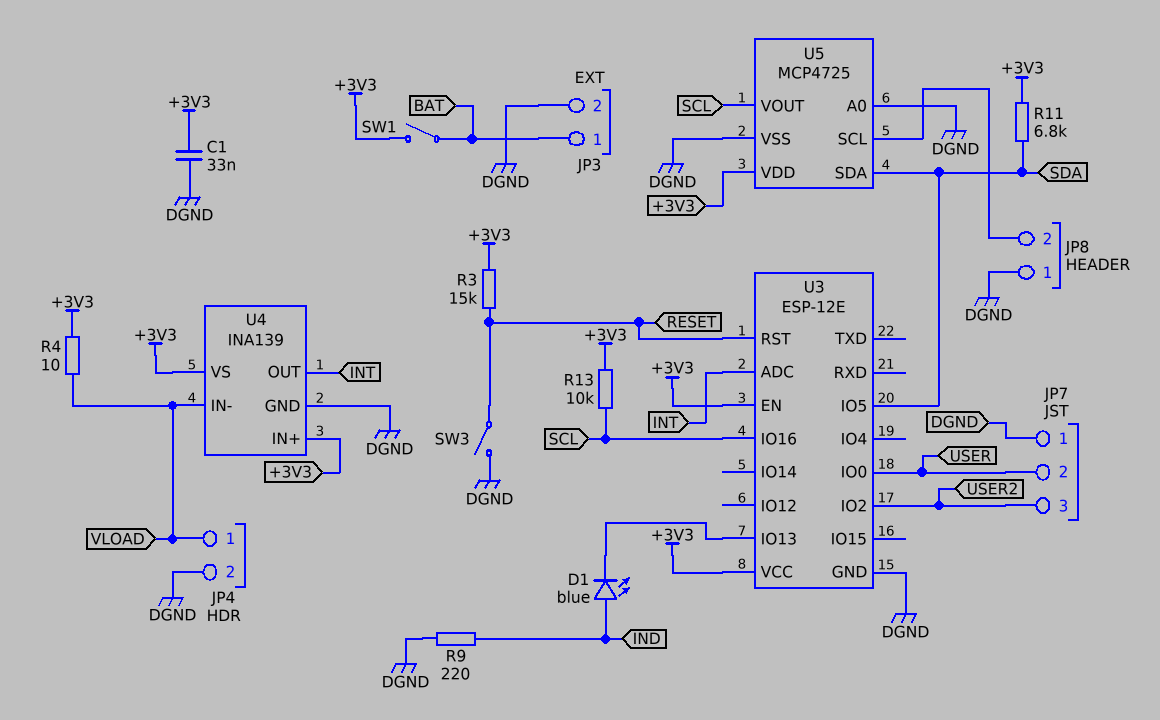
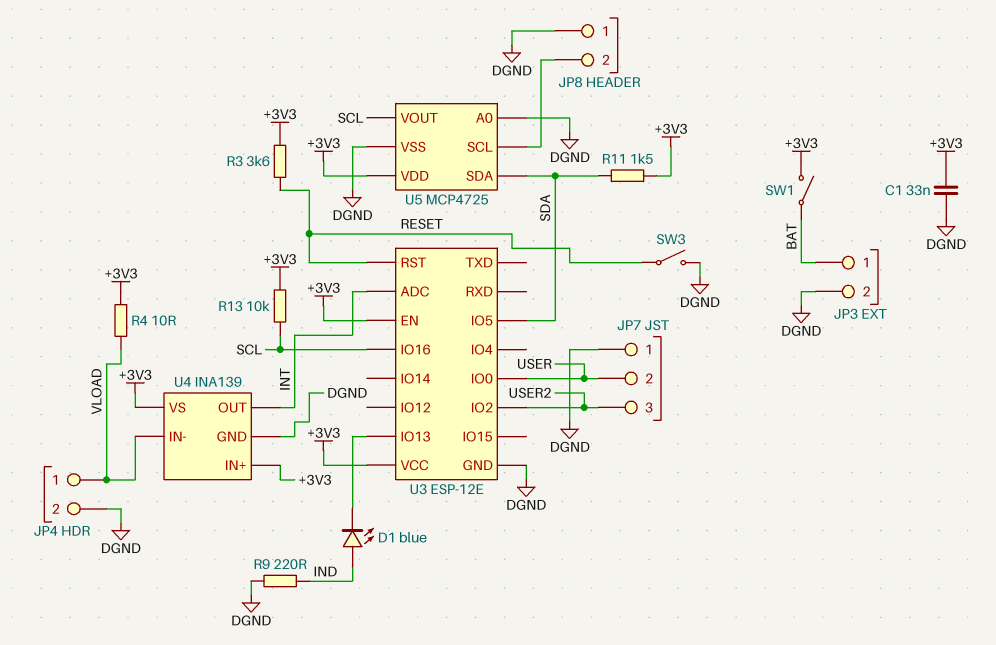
R3: 15k (+3V3, RESET) -> 3.6k (+3V3, RESET)
R11: 6.8k (+3V3, SDA) -> 1.5k (+3V3, SDA)

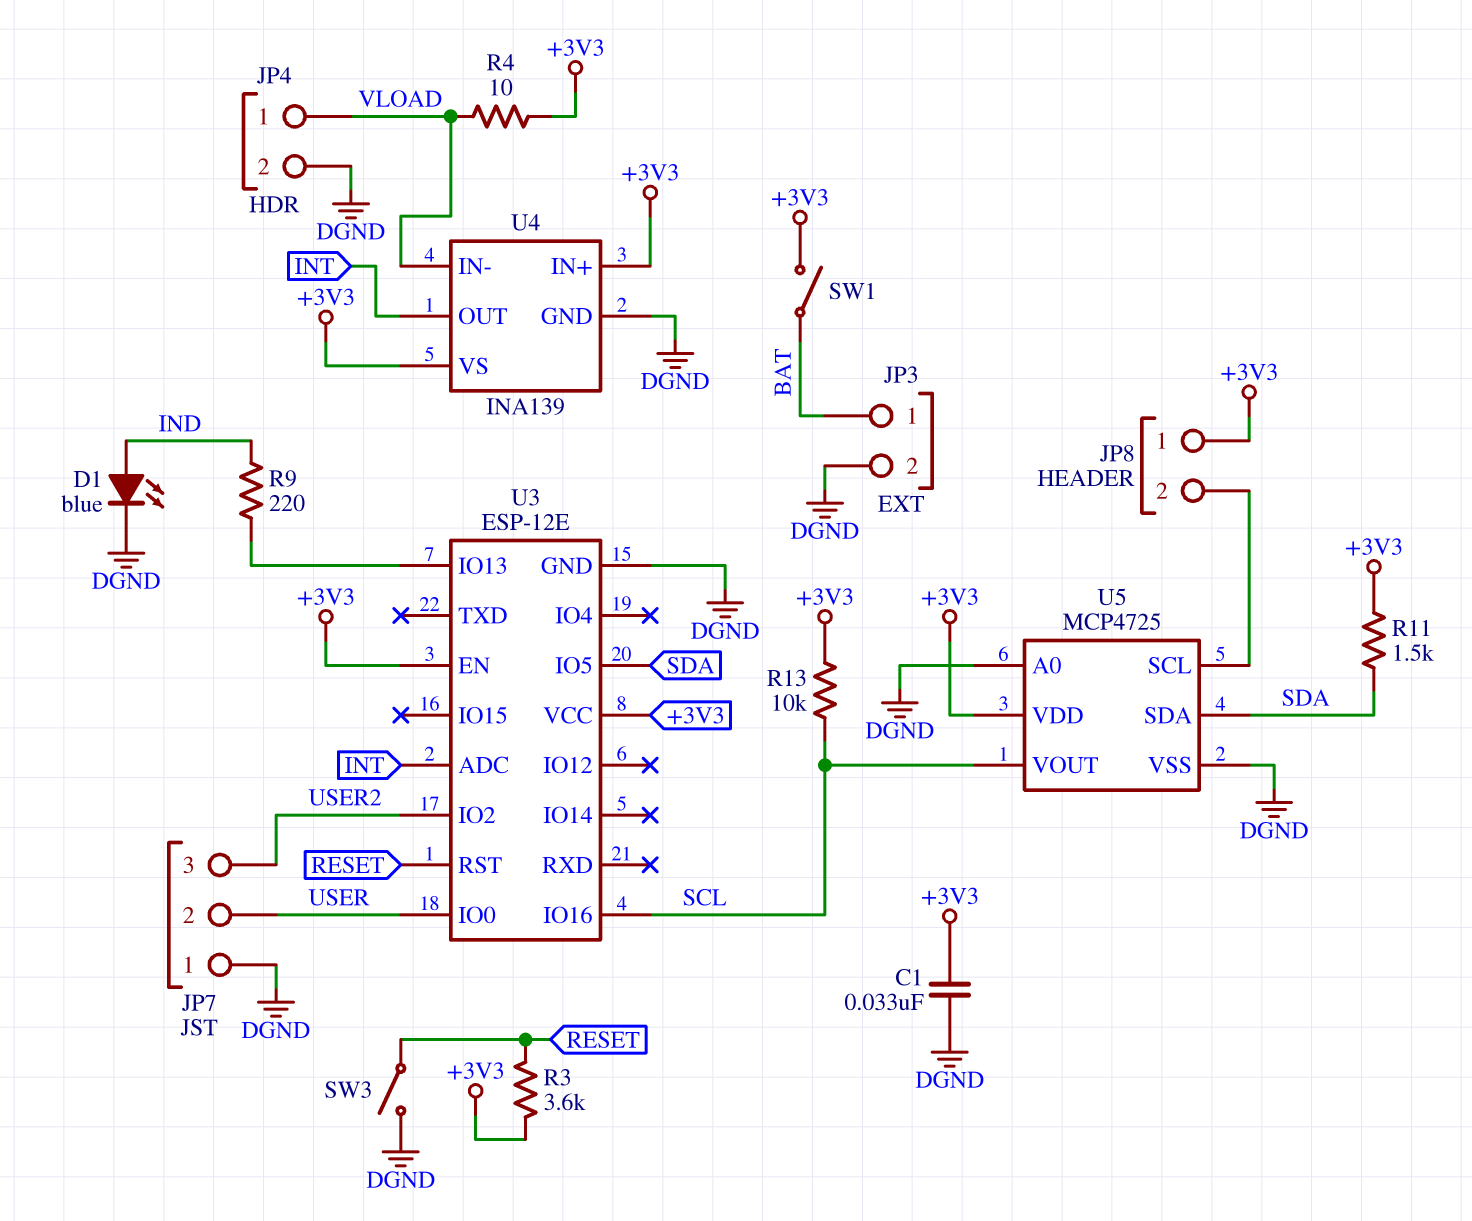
D1: LED blue (A IND, K U3/IO13) -> LED blue (A IND, K DGND)
JP8 pin 1: DGND -> +3V3
R9: 220 (DGND, IND) -> 220 (IND, U3/IO13)

